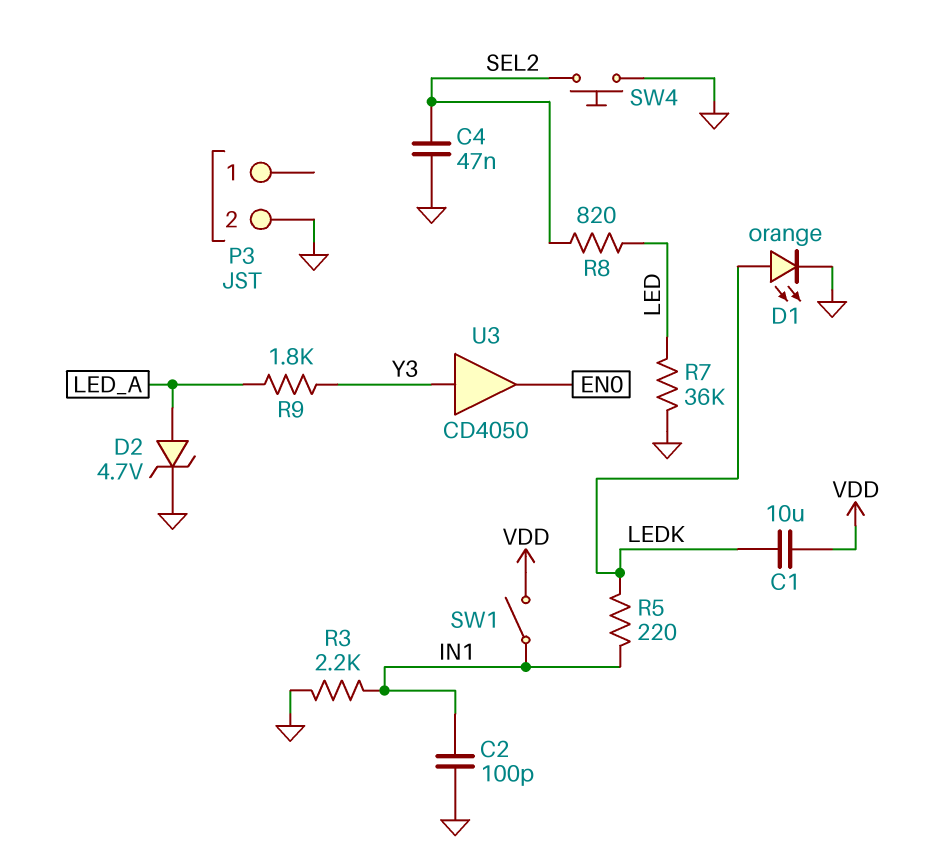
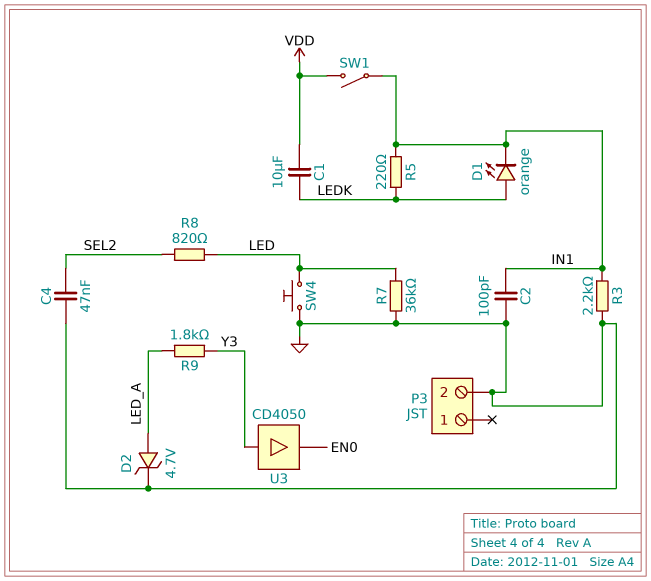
D1: LED orange (A LEDK, K GND) -> LED orange (A LEDK, K IN1)
SW4: button (GND, SEL2) -> button (GND, LED)

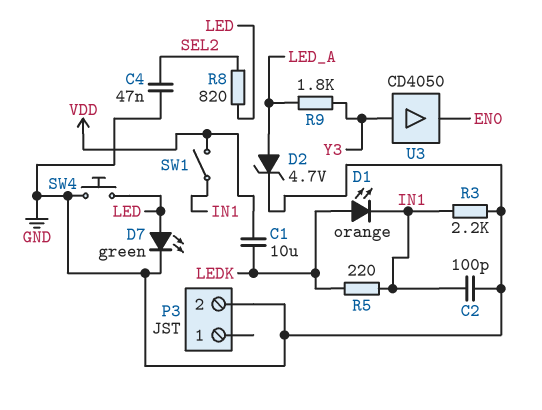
D7: none -> LED green (A LED, K GND)
R7: 36k (GND, LED) -> none

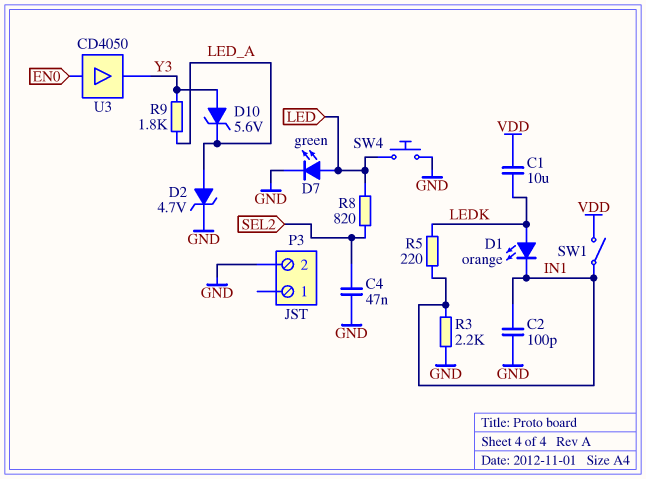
D10: none -> zener 5.6V (A Y3, K LED_A)
U3: buffer CD4050 (in Y3, out EN0) -> buffer CD4050 (in EN0, out Y3)

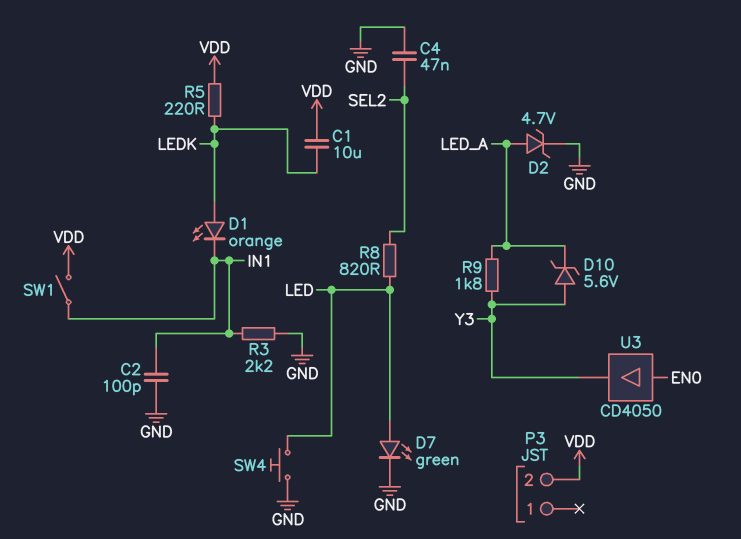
P3 pin 2: GND -> VDD
R5: 220 (IN1, LEDK) -> 220 (LEDK, VDD)

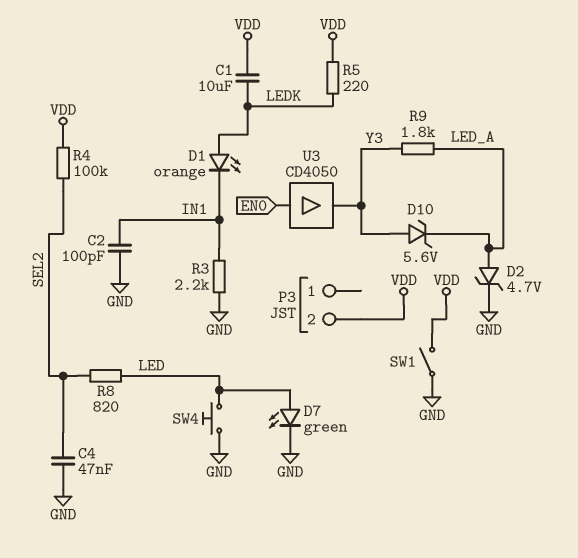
R4: none -> 100k (SEL2, VDD)
SW1: switch (IN1, VDD) -> switch (GND, VDD)

